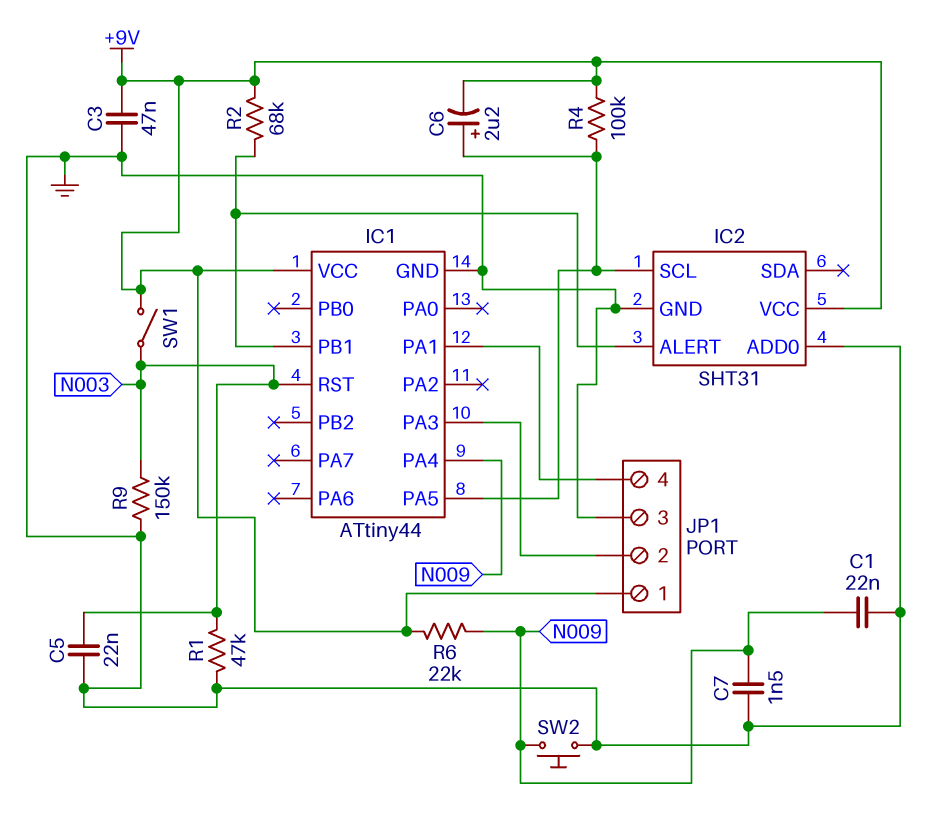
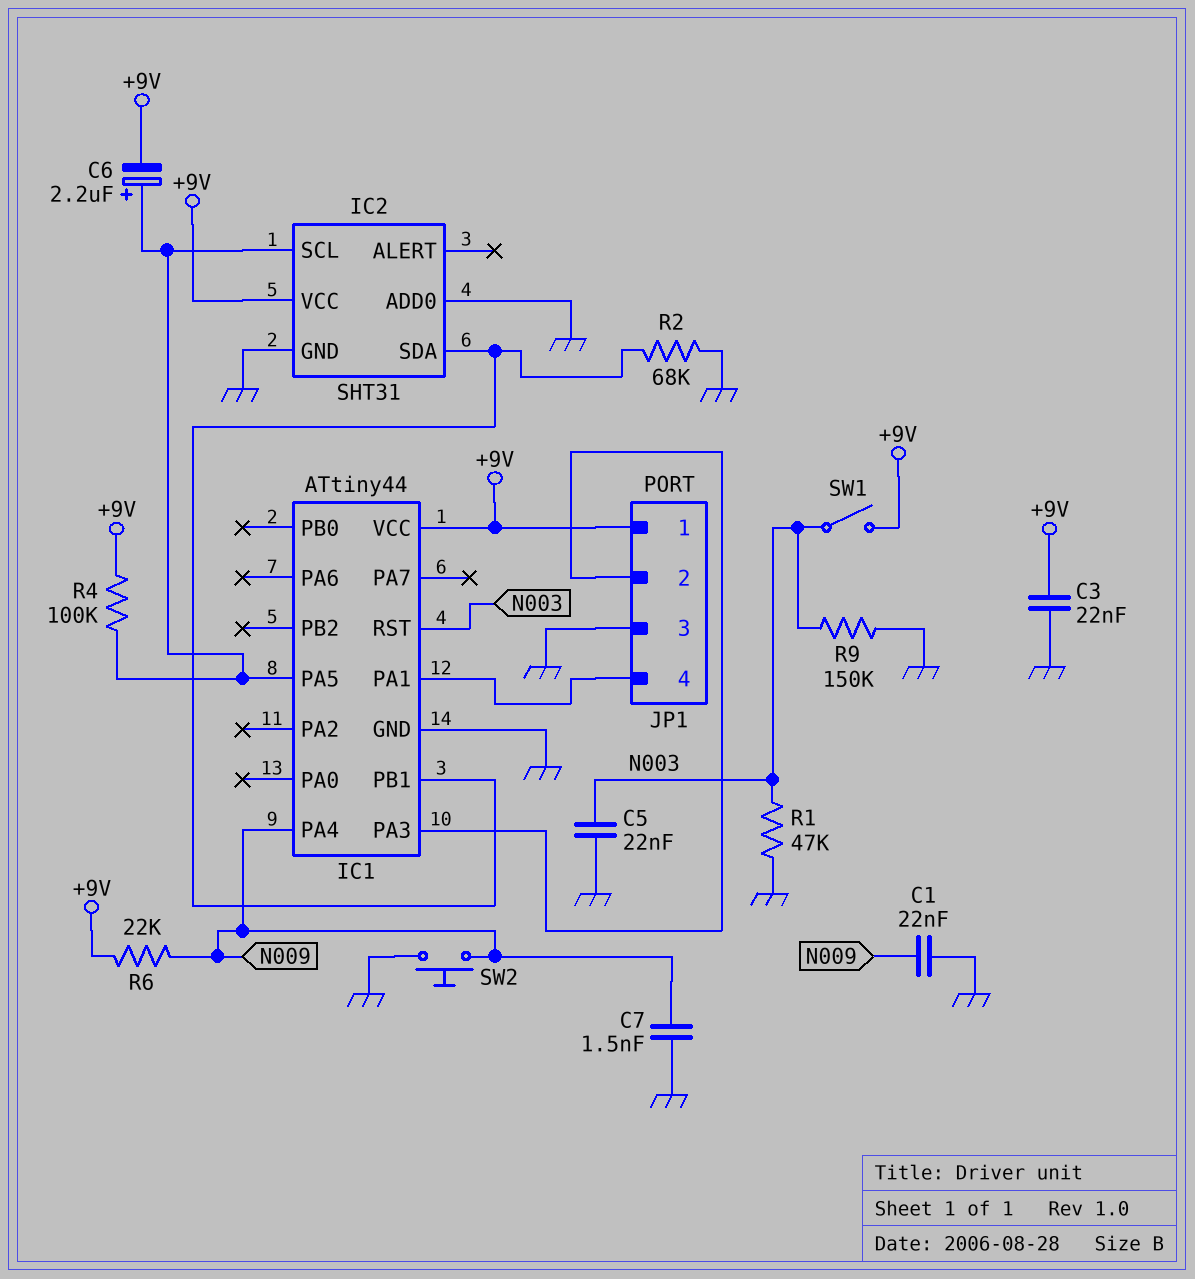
C3: 47nF (+9V, GND) -> 22nF (+9V, GND)
IC2 pin ALERT: IC1/PB1 -> none
IC2 pin SDA: none -> IC1/PB1
R2: 68k (+9V, IC1/PB1) -> 68k (GND, IC1/PB1)

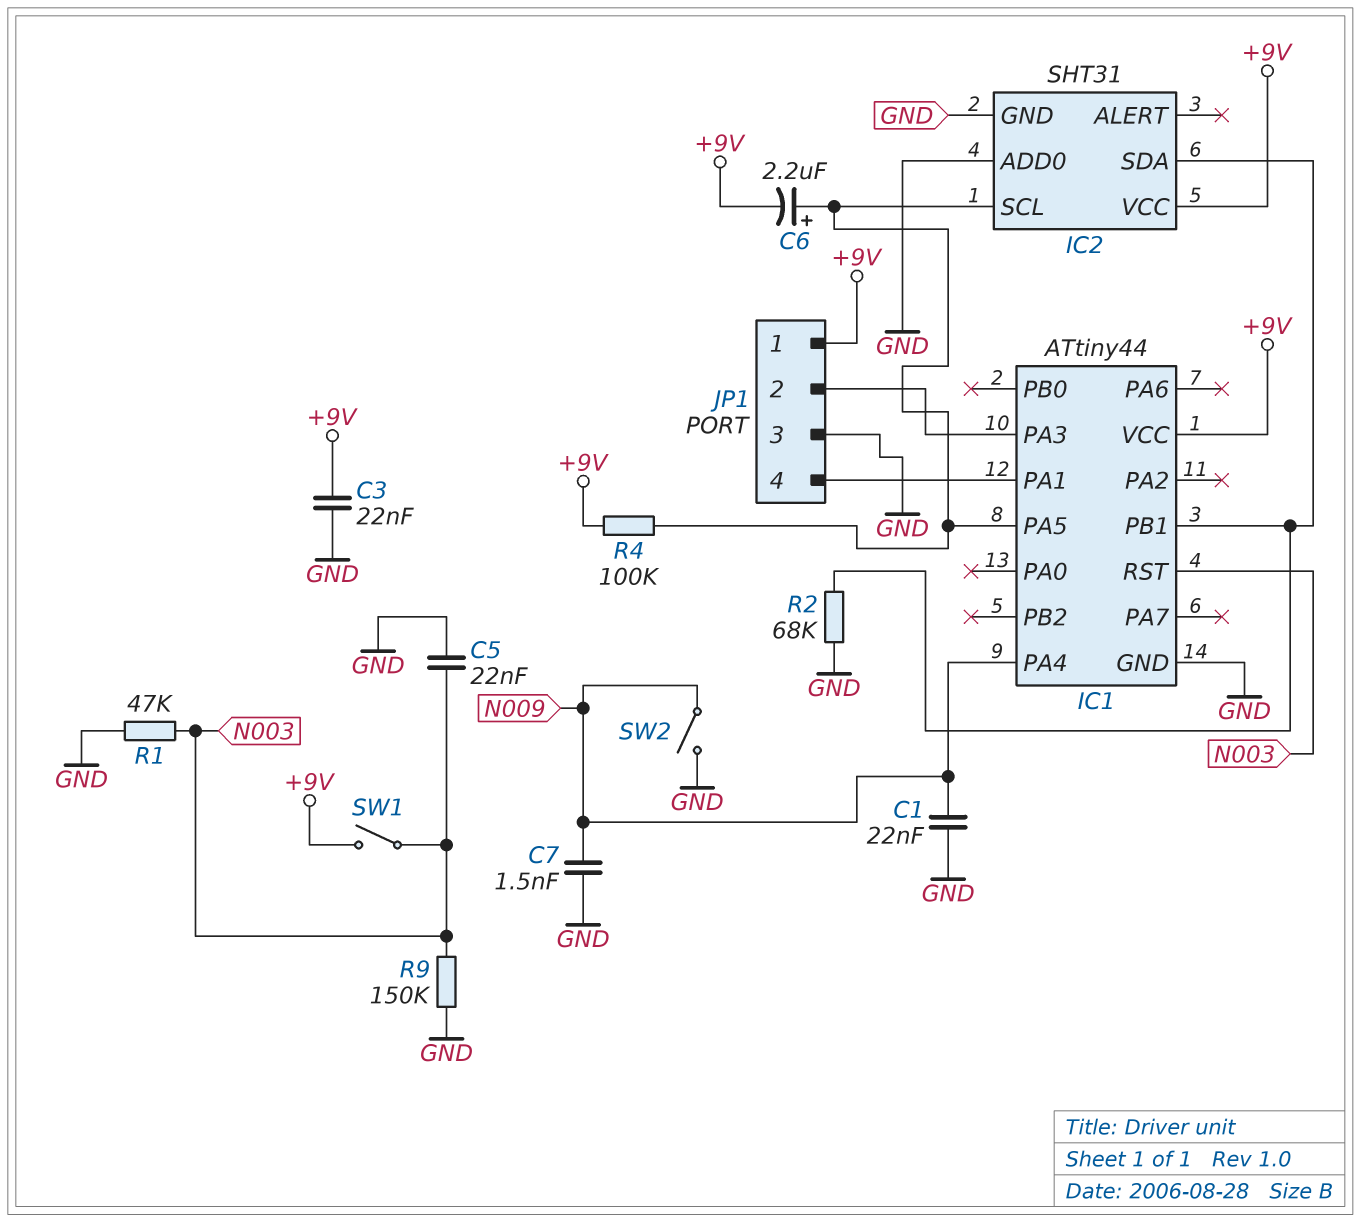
R6: 22k (+9V, N009) -> none
SW2: button (GND, N009) -> switch (GND, N009)

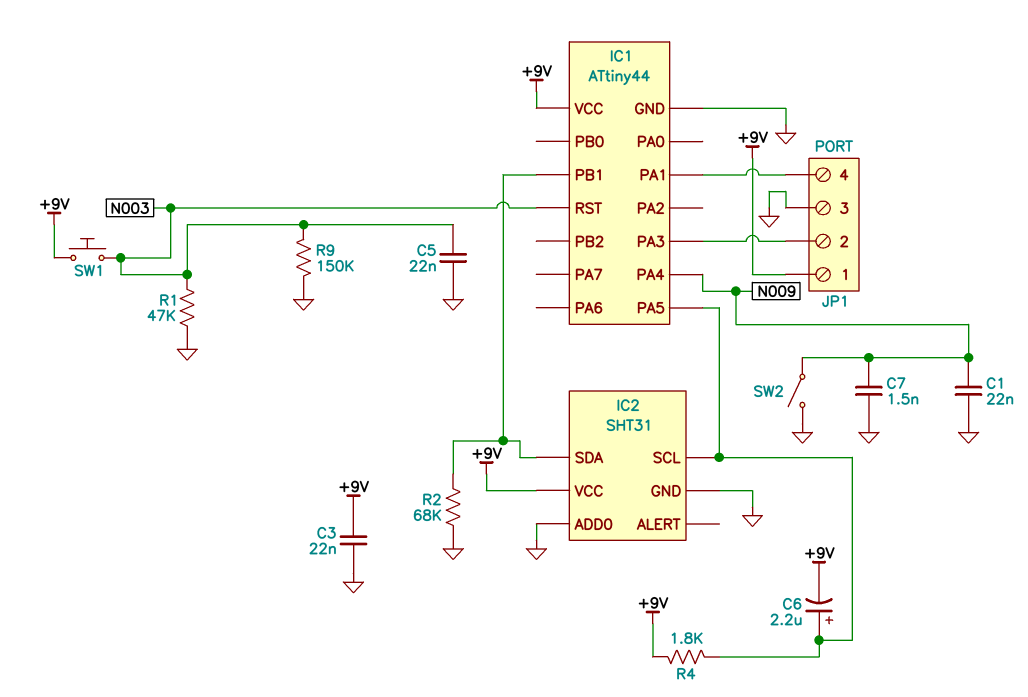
R4: 100k (+9V, IC1/PA5) -> 1.8k (+9V, IC1/PA5)
SW1: switch (+9V, N003) -> button (+9V, N003)

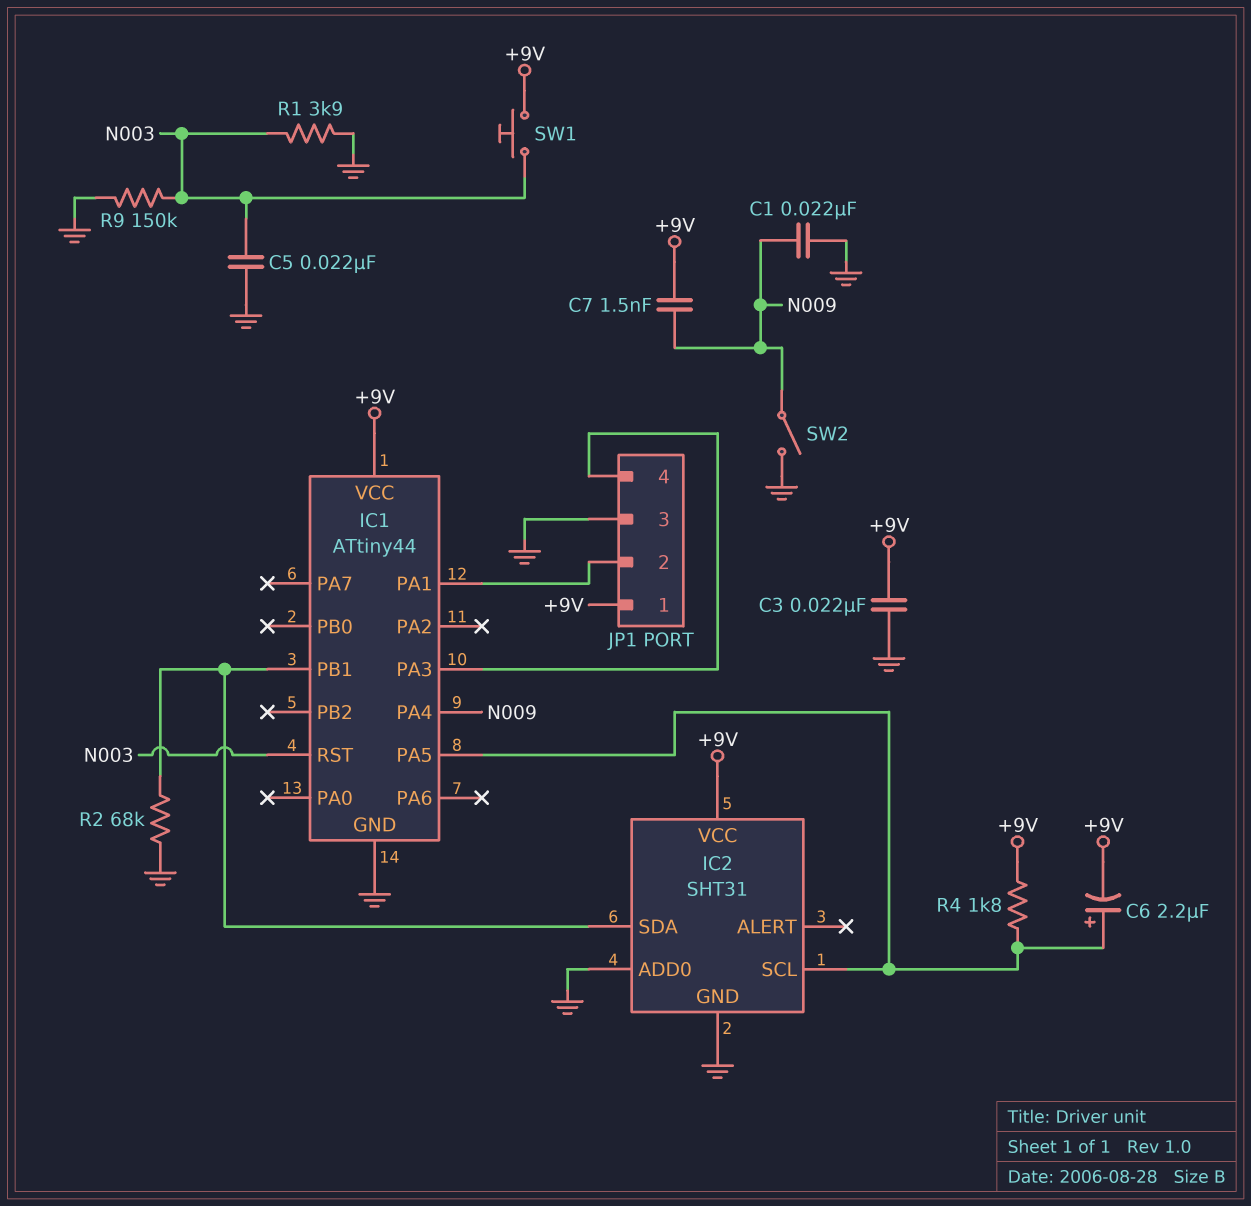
C7: 1.5nF (GND, N009) -> 1.5nF (+9V, N009)
JP1 pin 2: IC1/PA3 -> IC1/PA1
JP1 pin 4: IC1/PA1 -> IC1/PA3
R1: 47k (GND, N003) -> 3.9k (GND, N003)

